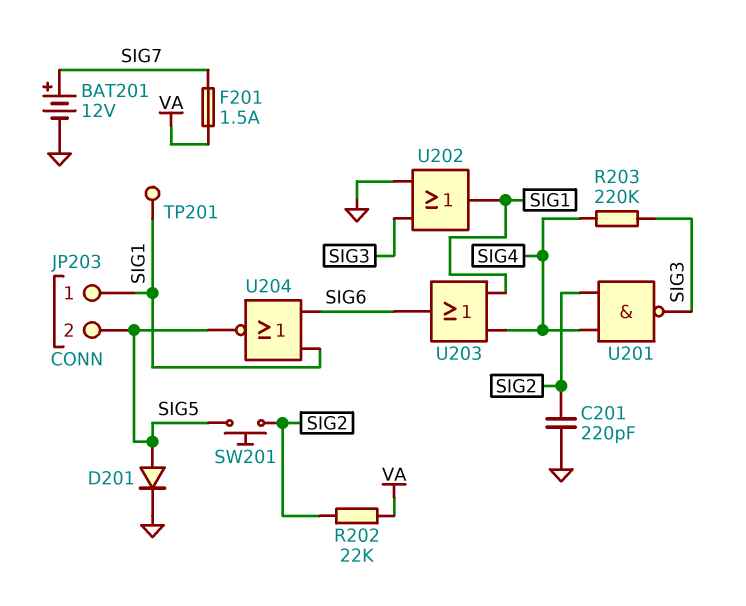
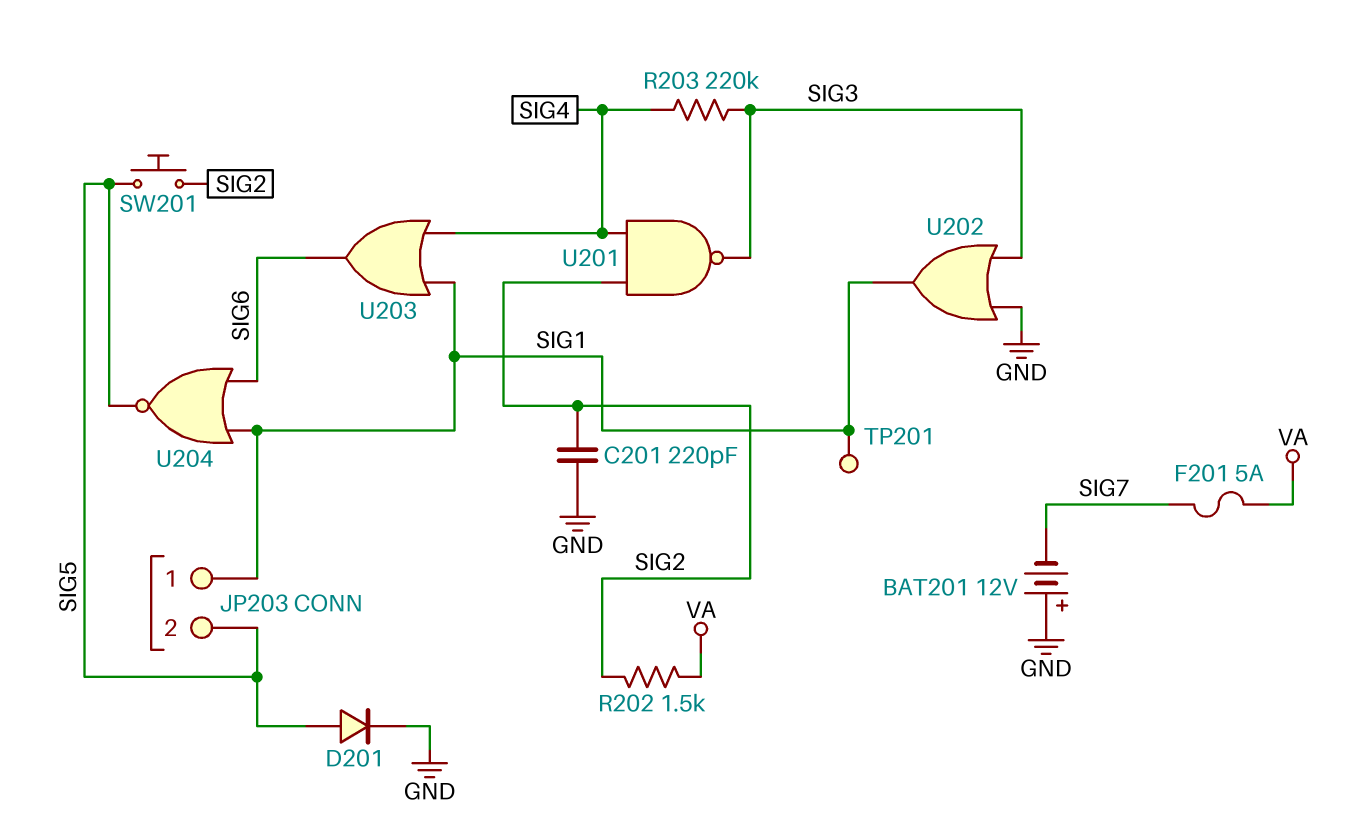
BAT201: 12V (plus SIG7, minus GND) -> 12V (plus GND, minus SIG7)
F201: 1.5A (SIG7, VA) -> 5A (SIG7, VA)
R202: 22k (SIG2, VA) -> 1.5k (SIG2, VA)

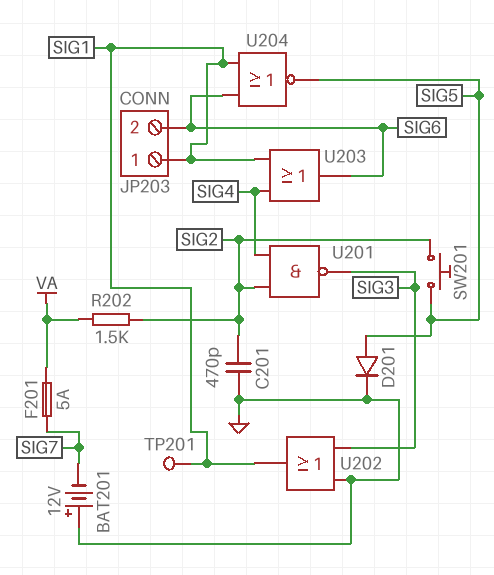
C201: 220pF (GND, SIG2) -> 470pF (GND, SIG2)
JP203 pin 2: SIG5 -> SIG6
R203: 220k (SIG3, SIG4) -> none

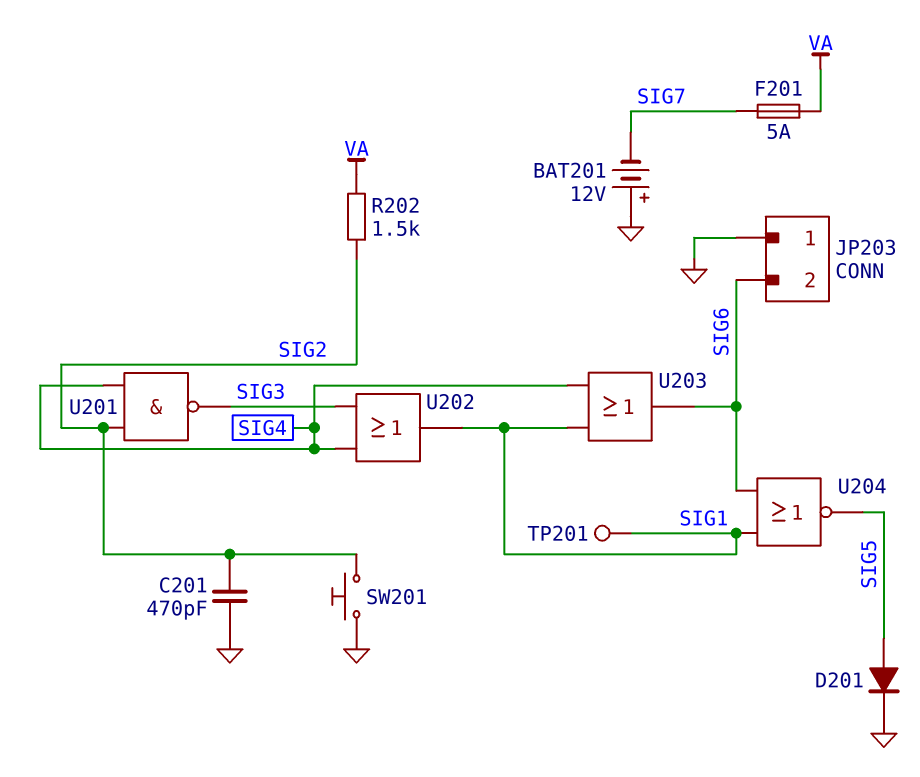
JP203 pin 1: SIG1 -> GND
SW201: button (SIG2, SIG5) -> button (GND, SIG2)
U202: OR (in GND, in SIG3, out SIG1) -> OR (in SIG3, in SIG4, out SIG1)

